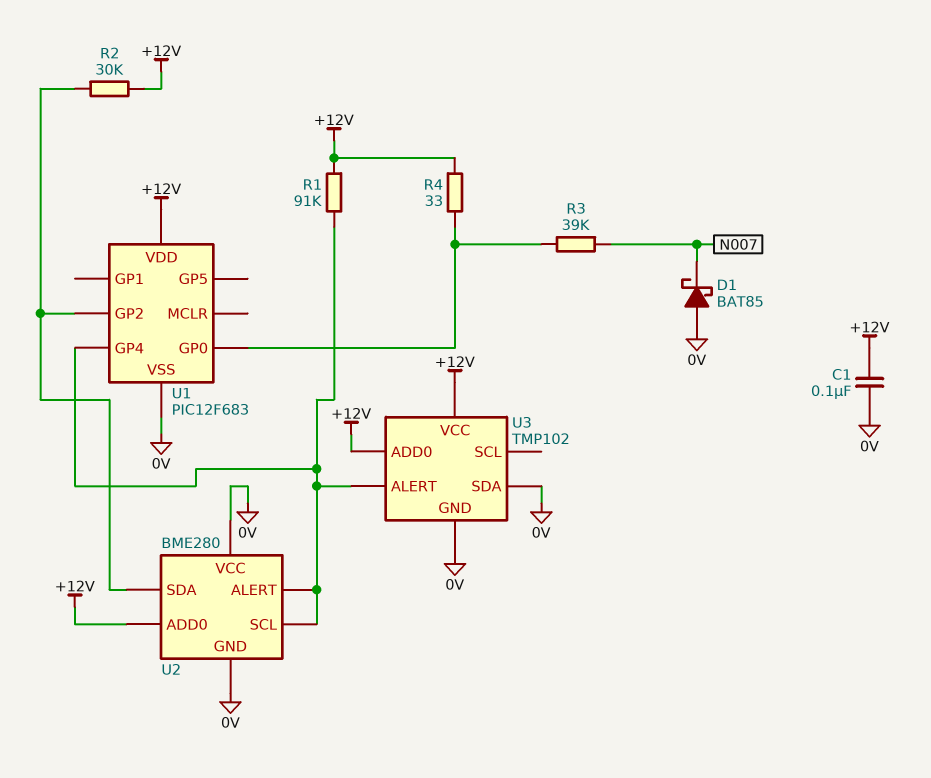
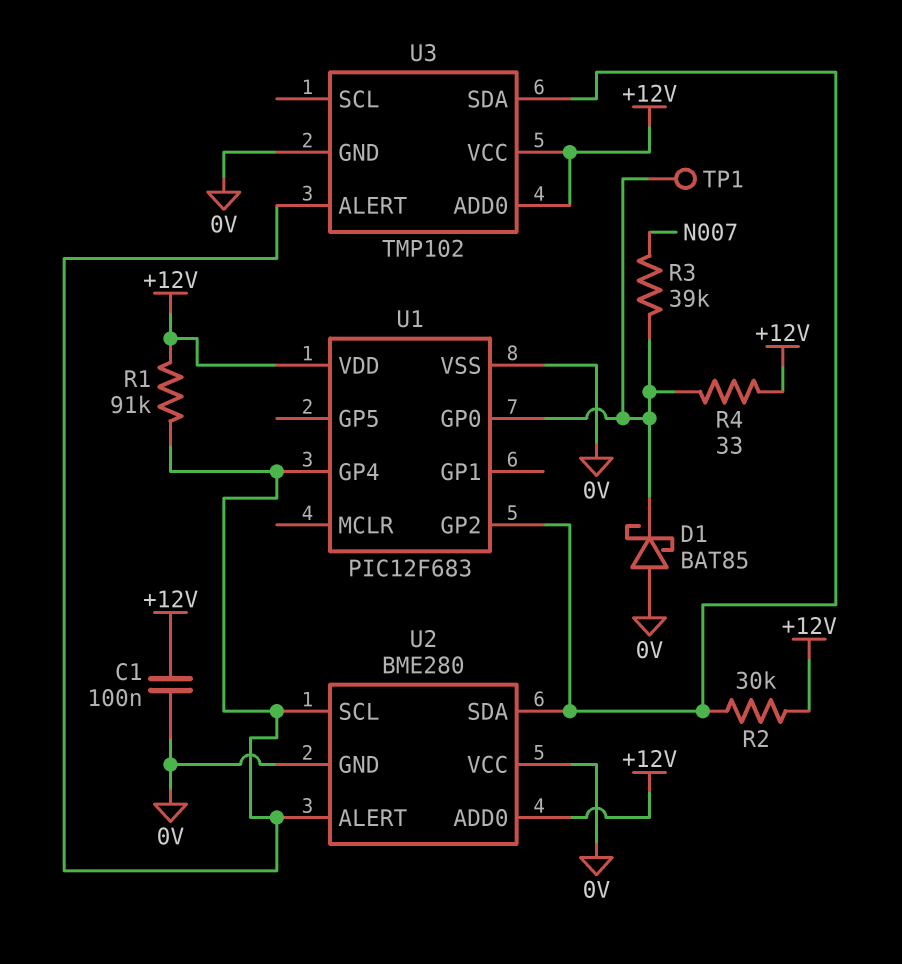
D1: schottky BAT85 (A 0V, K N007) -> schottky BAT85 (A 0V, K U1/GP0)
TP1: none -> test point (U1/GP0)
U3 pin SDA: 0V -> U1/GP2

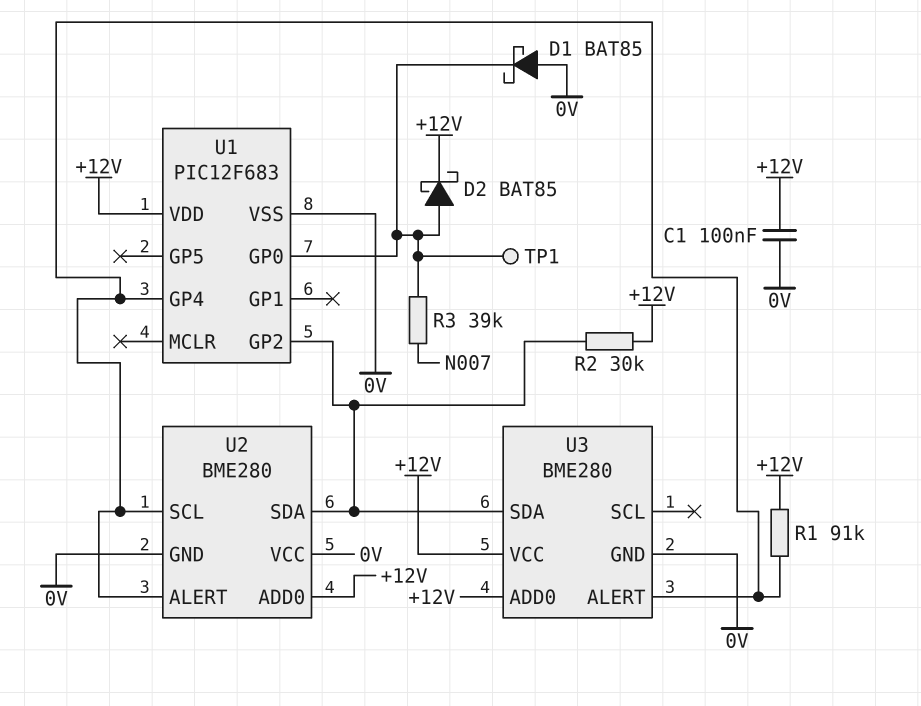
D2: none -> schottky BAT85 (A U1/GP0, K +12V)
R4: 33 (+12V, U1/GP0) -> none
U3: TMP102 -> BME280

